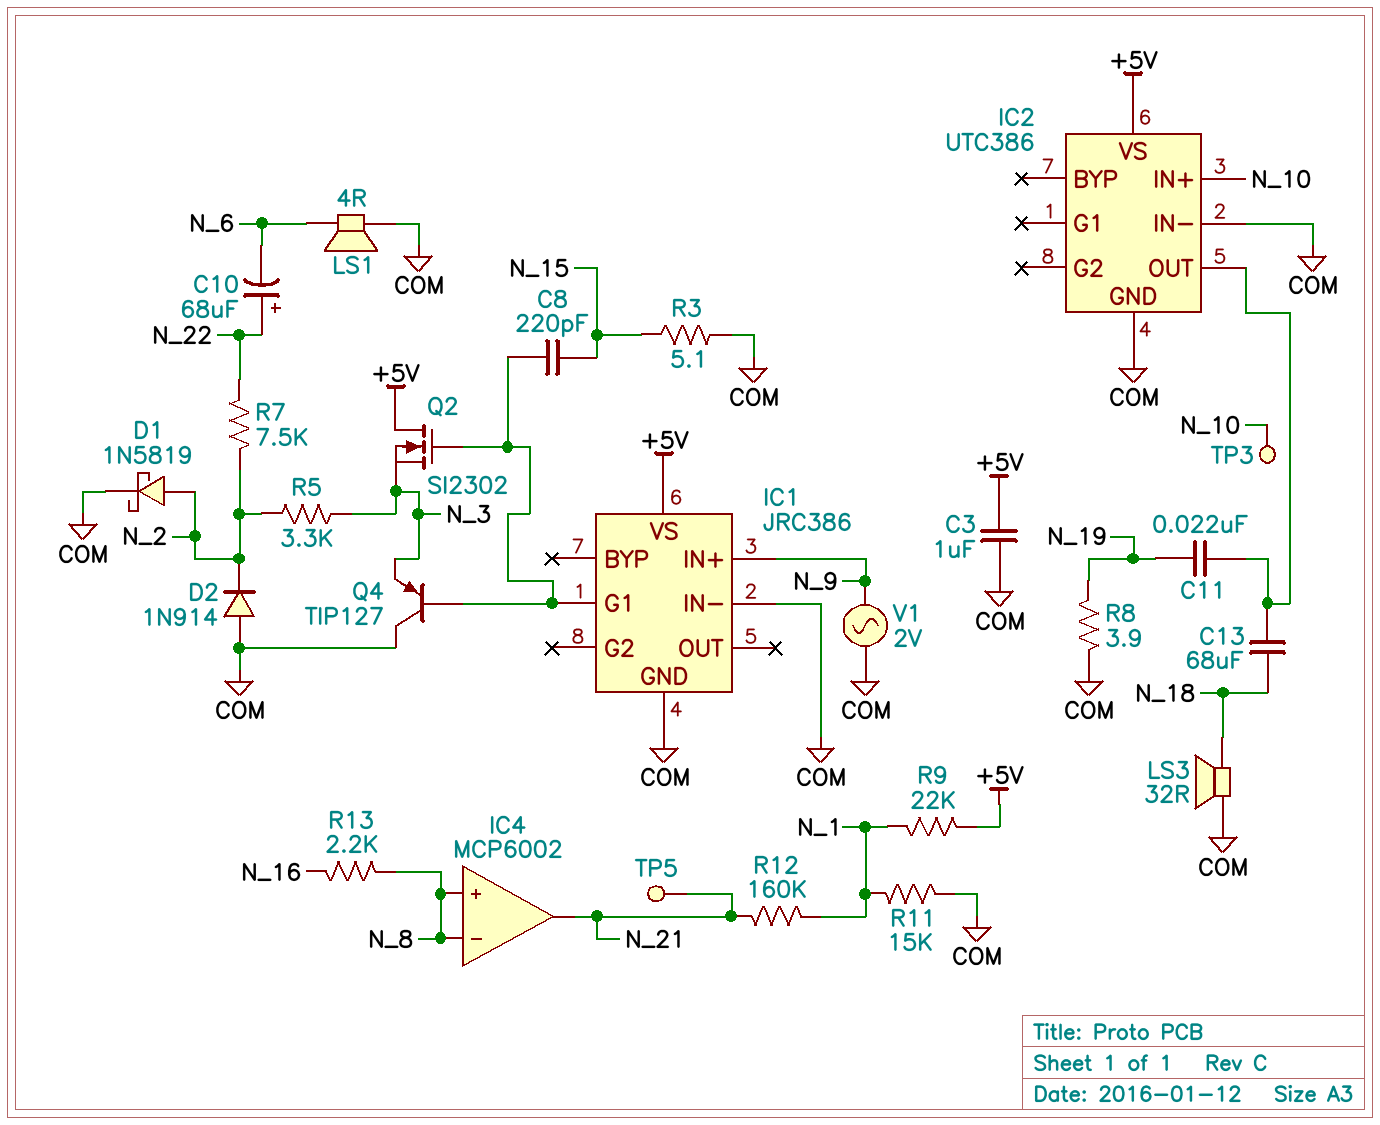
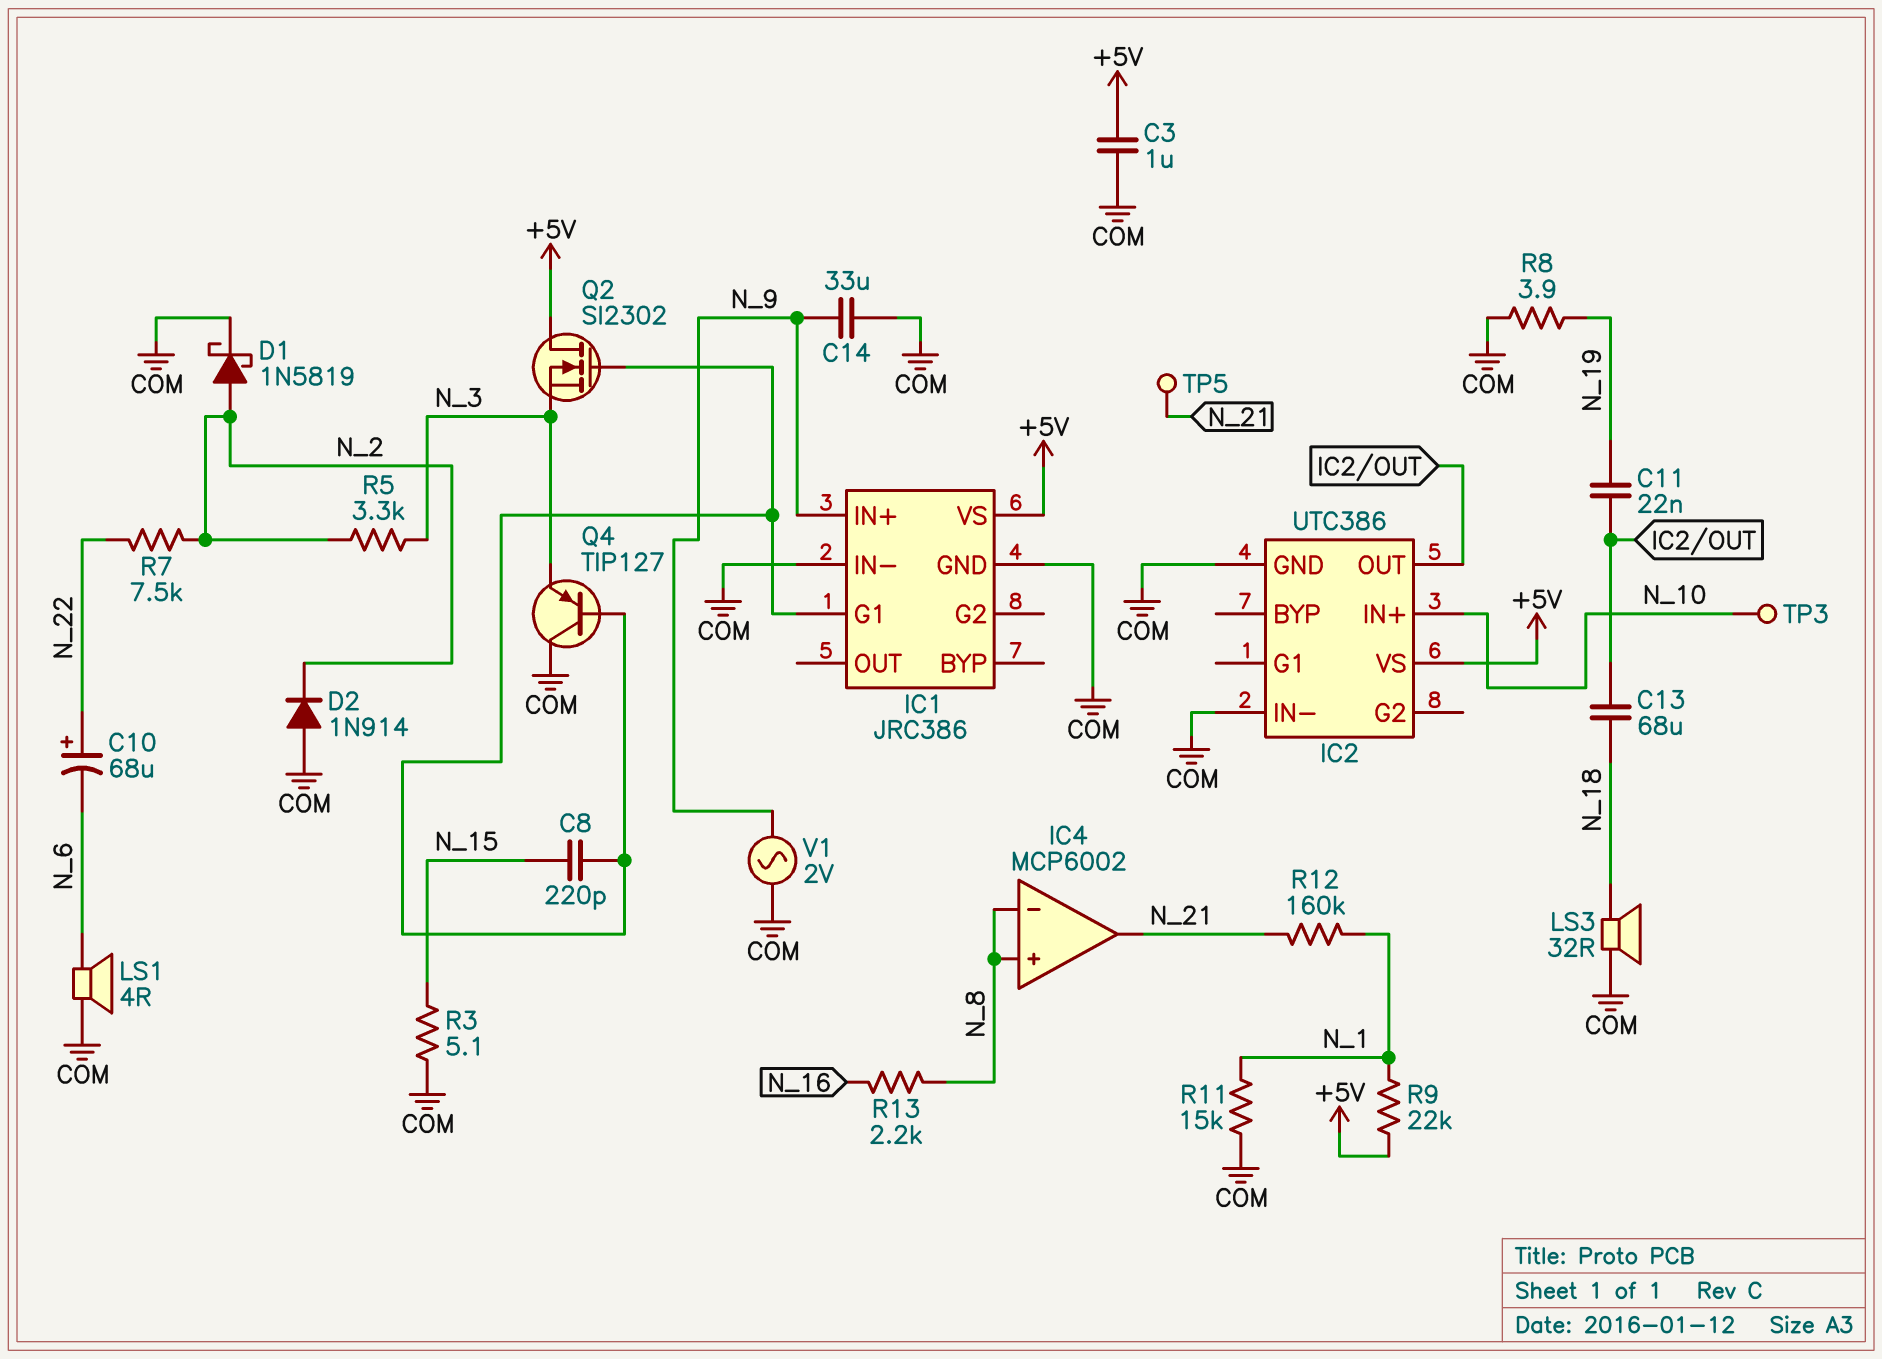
C14: none -> 33uF (COM, N_9)

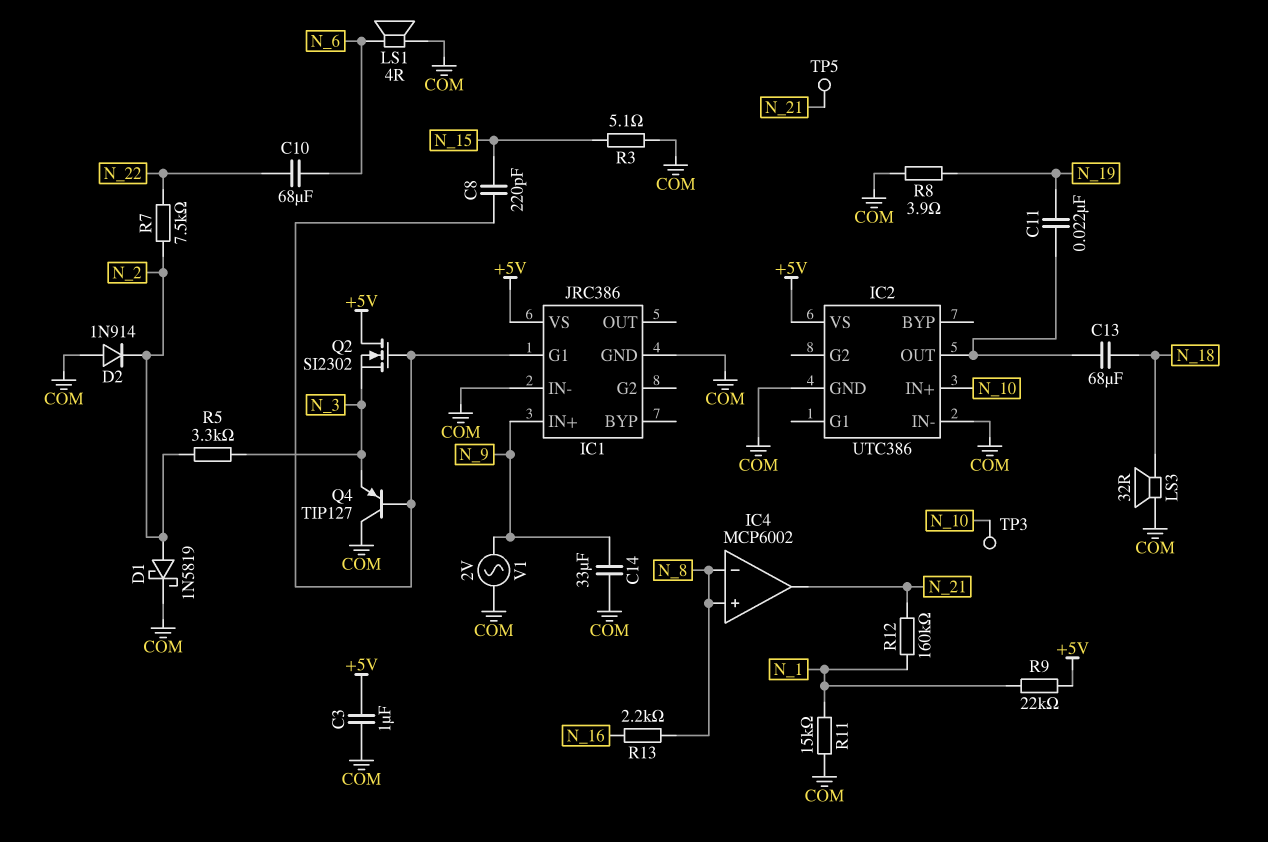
C10: 68uF (plus N_22, minus N_6) -> 68uF (N_6, N_22)

